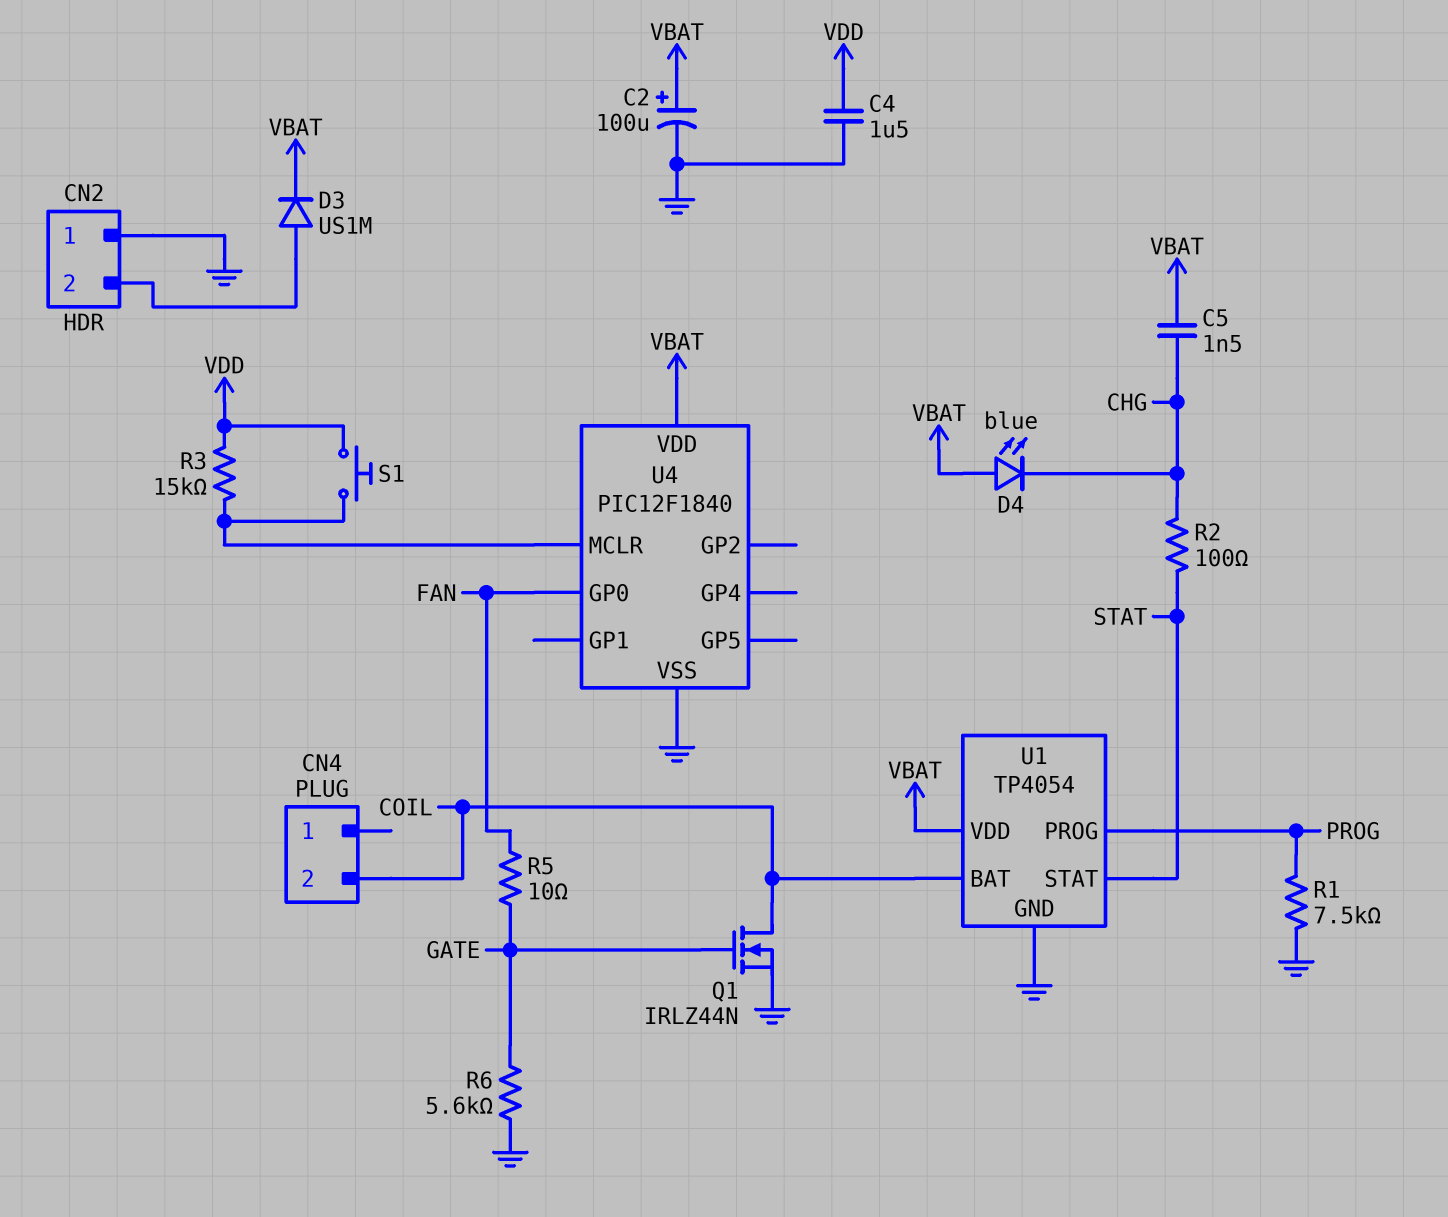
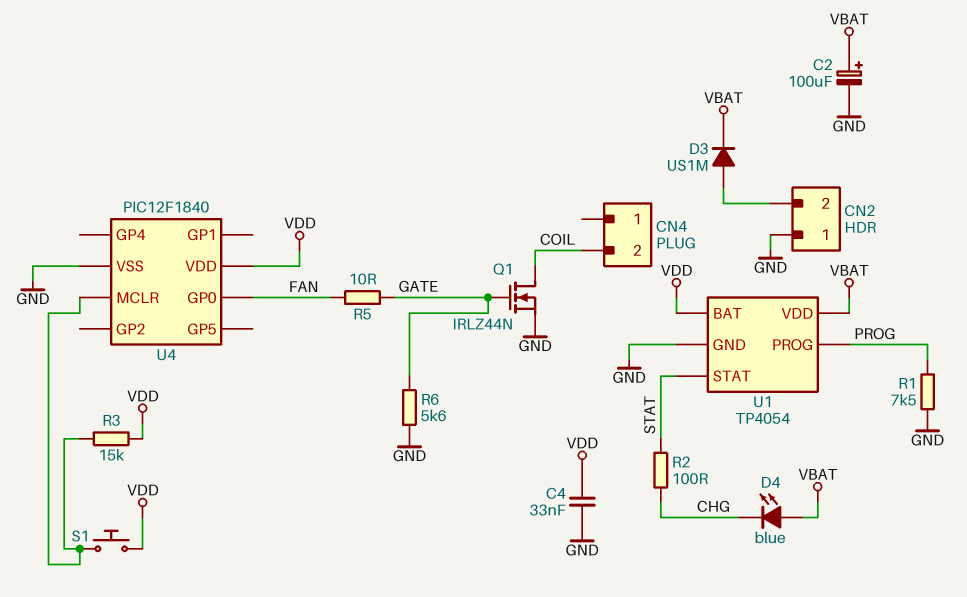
C4: 1.5uF (GND, VDD) -> 33nF (GND, VDD)
C5: 1.5nF (CHG, VBAT) -> none
U1 pin BAT: COIL -> VDD
U4 pin VDD: VBAT -> VDD

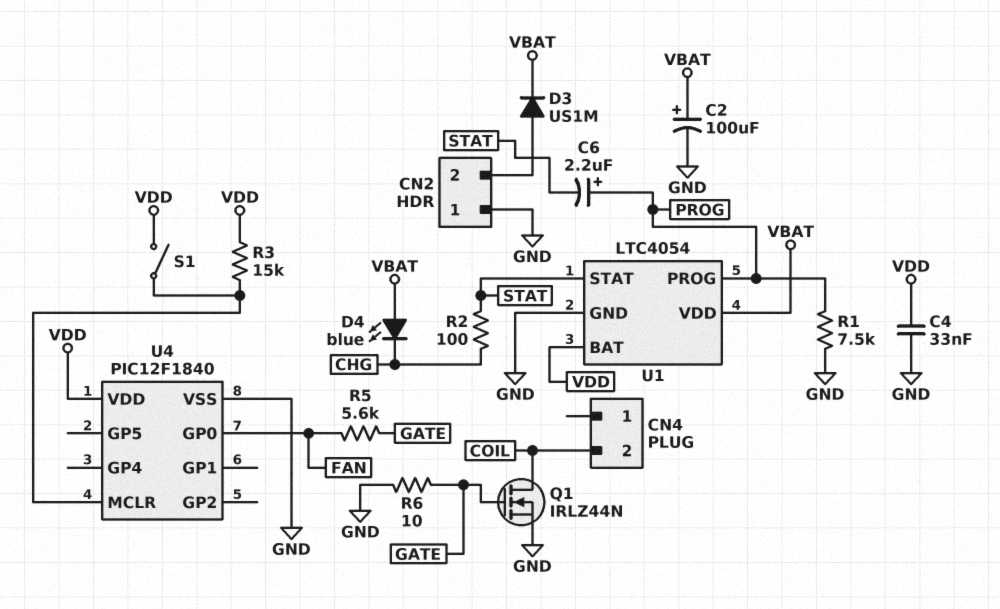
C6: none -> 2.2uF (plus PROG, minus STAT)
R5: 10 (FAN, GATE) -> 5.6k (FAN, GATE)
R6: 5.6k (GATE, GND) -> 10 (GATE, GND)
S1: button (U4/MCLR, VDD) -> switch (U4/MCLR, VDD)
U1: TP4054 -> LTC4054

